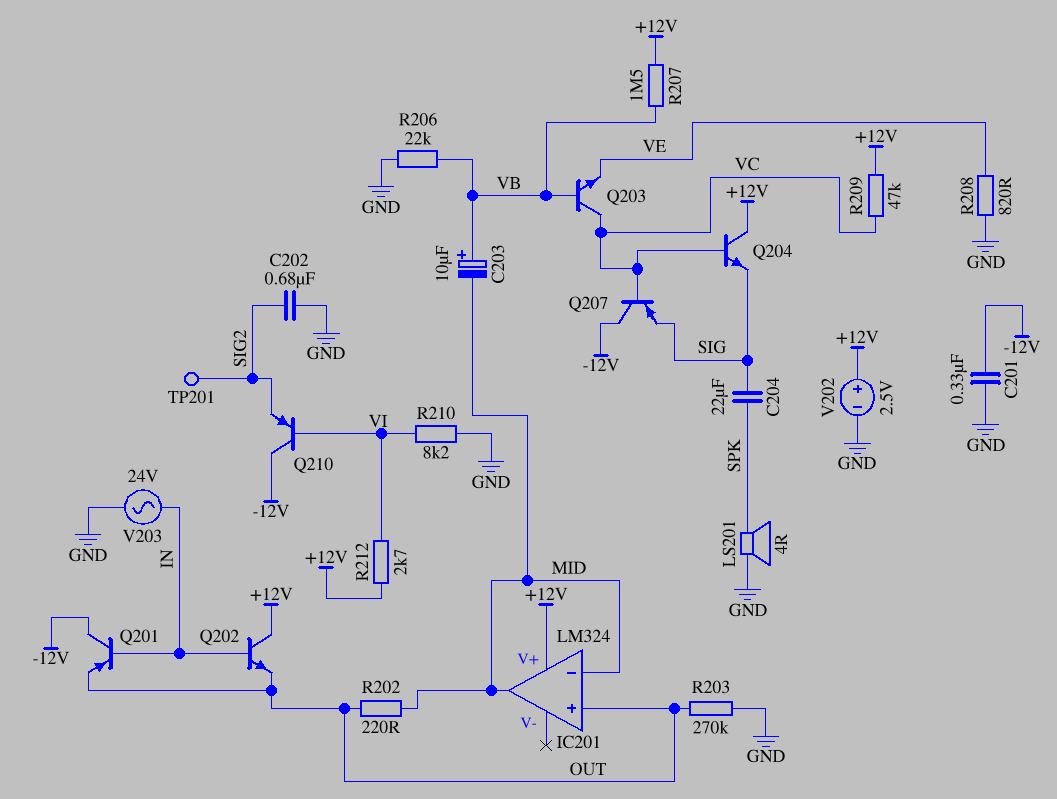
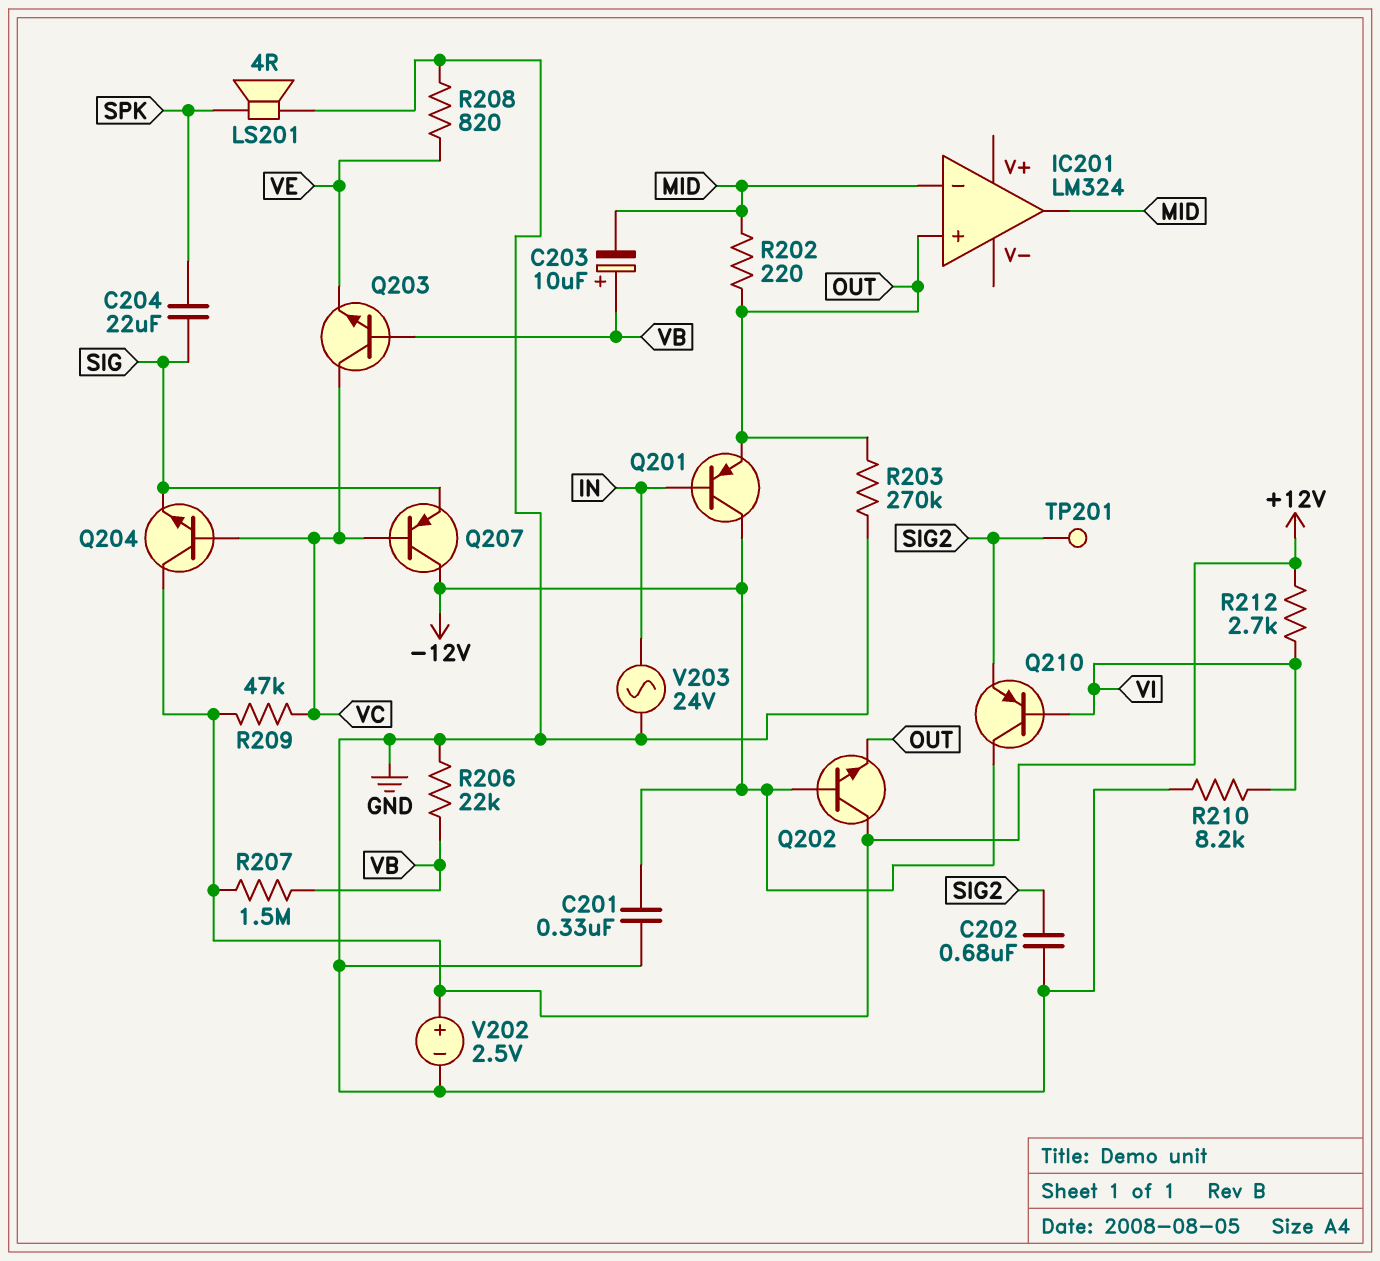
IC201 pin V+: +12V -> none
Q202: NPN (B IN, C +12V, E OUT) -> NPN (B -12V, C +12V, E OUT)

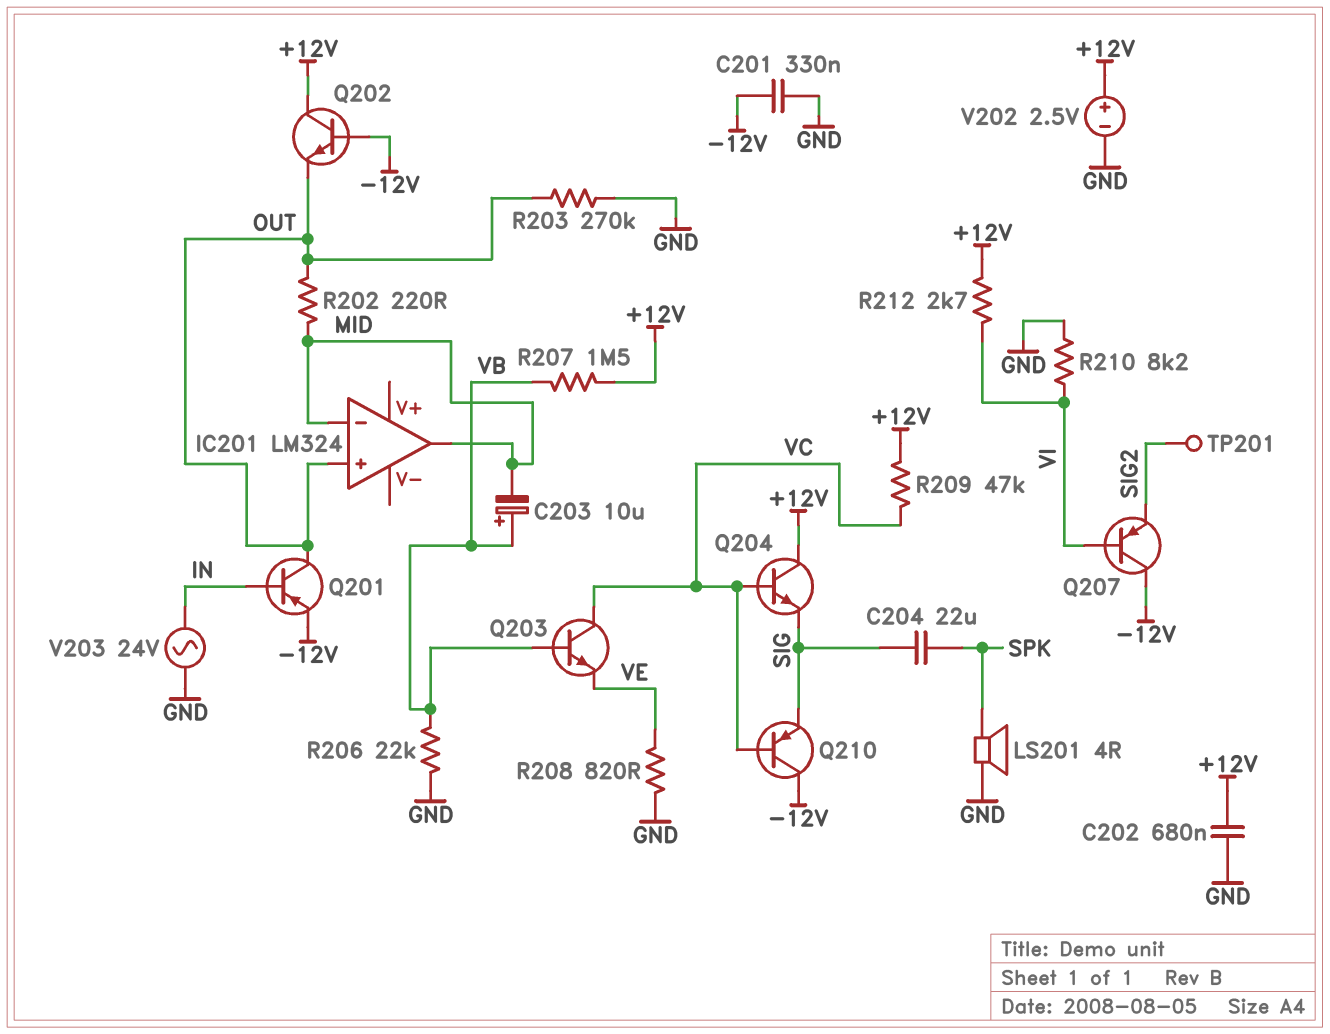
C202: 680nF (GND, SIG2) -> 680nF (+12V, GND)
Q201: PNP (B IN, C -12V, E OUT) -> PNP (B IN, C OUT, E -12V)
Q207: PNP (B VC, C -12V, E SIG) -> PNP (B VI, C -12V, E SIG2)
Q210: PNP (B VI, C -12V, E SIG2) -> PNP (B VC, C -12V, E SIG)

